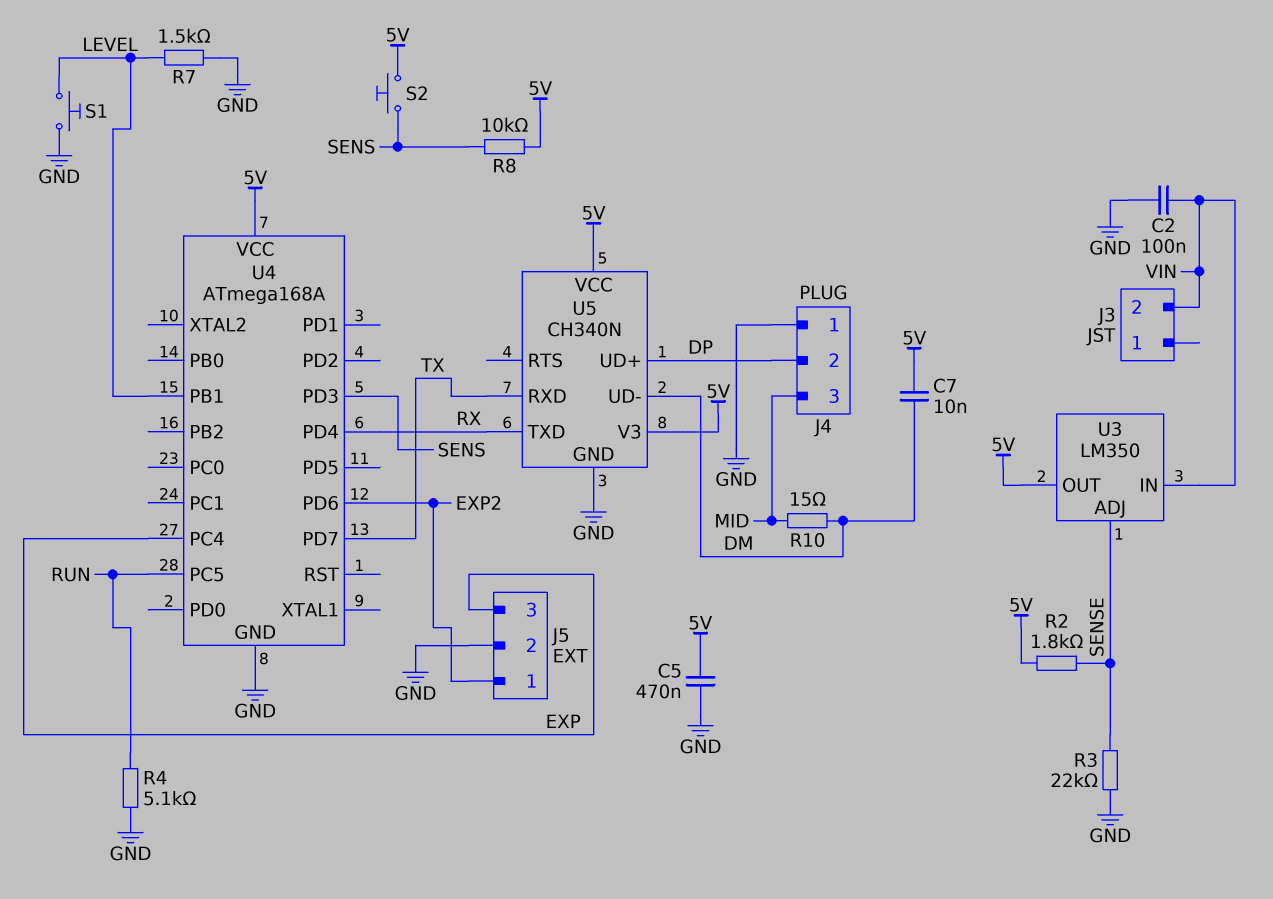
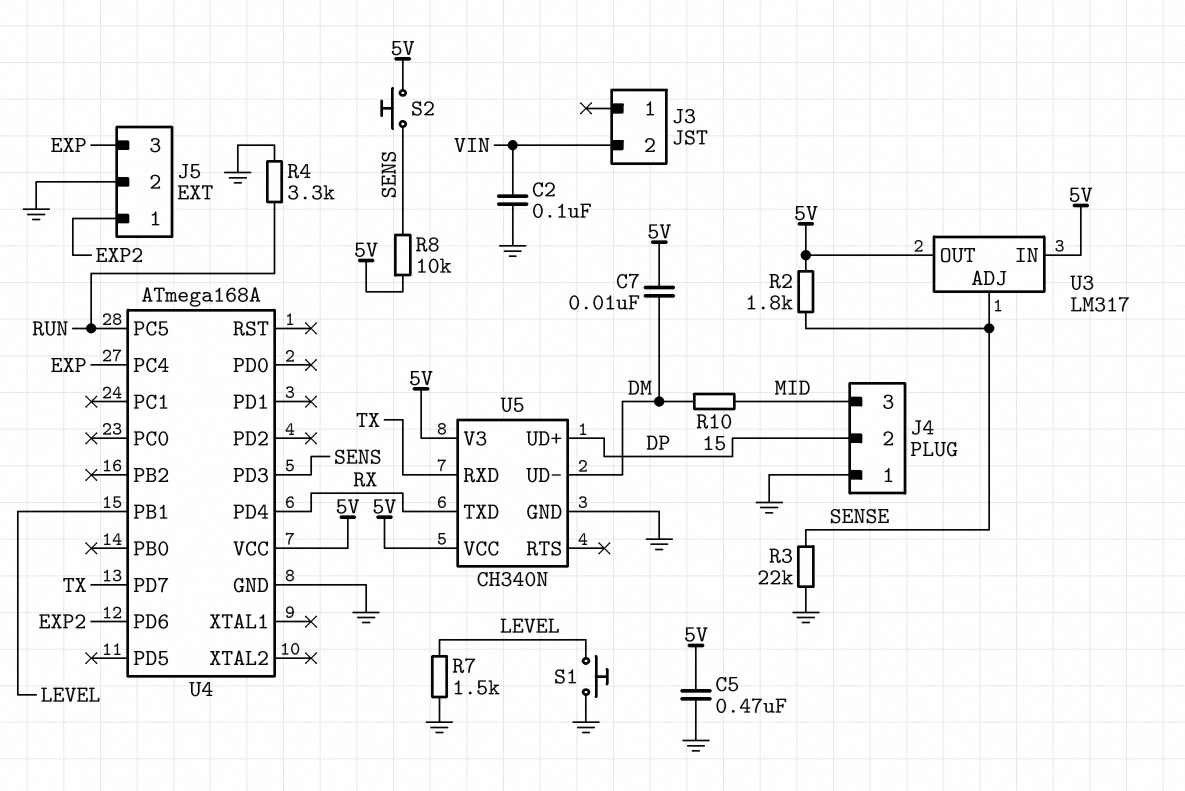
R4: 5.1k (GND, RUN) -> 3.3k (GND, RUN)
U3: LM350 -> LM317
U3 pin IN: VIN -> 5V

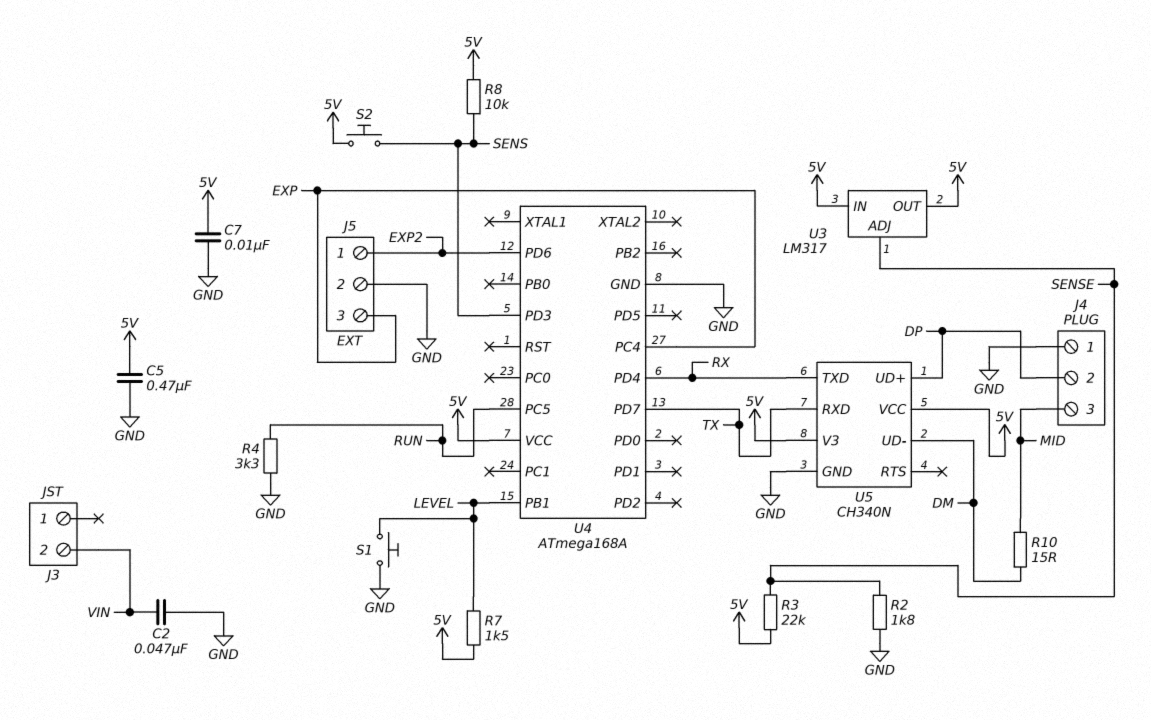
C2: 100nF (GND, VIN) -> 47nF (GND, VIN)
C7: 10nF (5V, DM) -> 10nF (5V, GND)
R2: 1.8k (5V, SENSE) -> 1.8k (GND, SENSE)
R3: 22k (GND, SENSE) -> 22k (5V, SENSE)
R7: 1.5k (GND, LEVEL) -> 1.5k (5V, LEVEL)

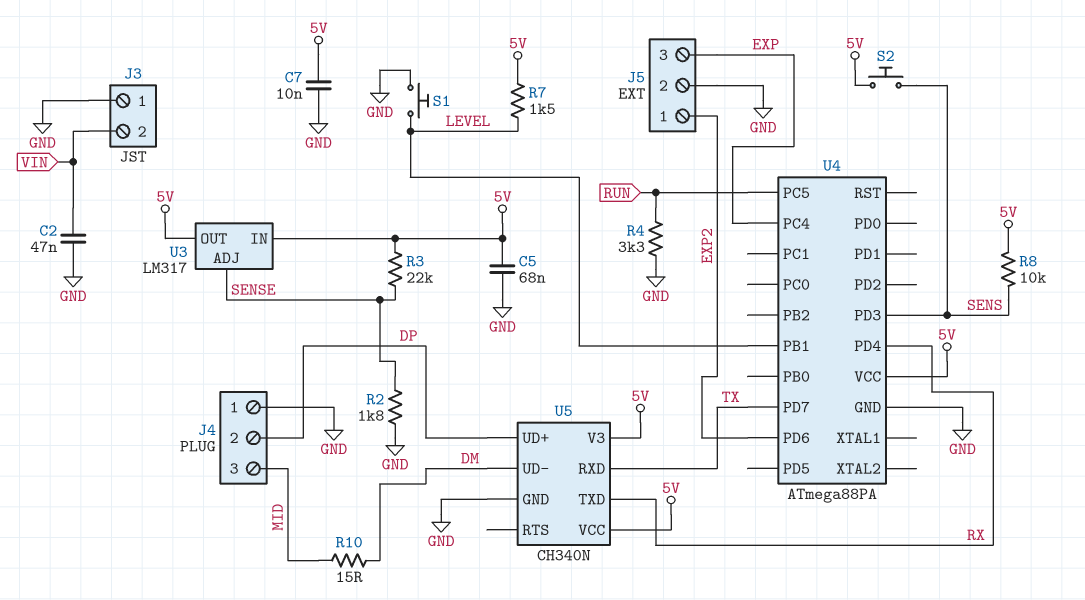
C5: 470nF (5V, GND) -> 68nF (5V, GND)
J3 pin 1: none -> GND
U4: ATmega168A -> ATmega88PA

